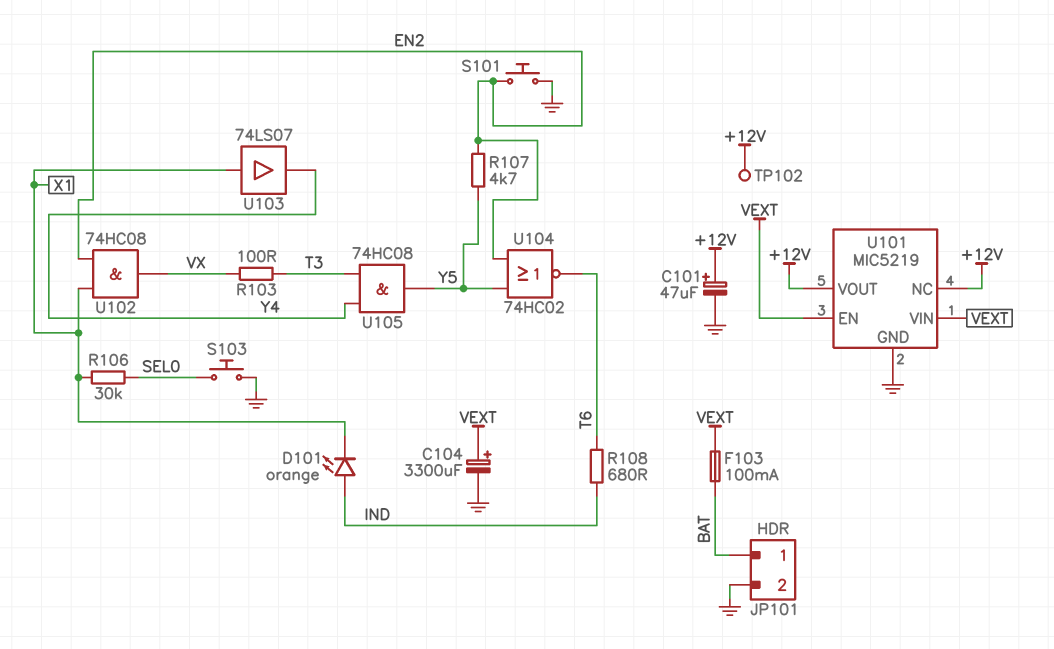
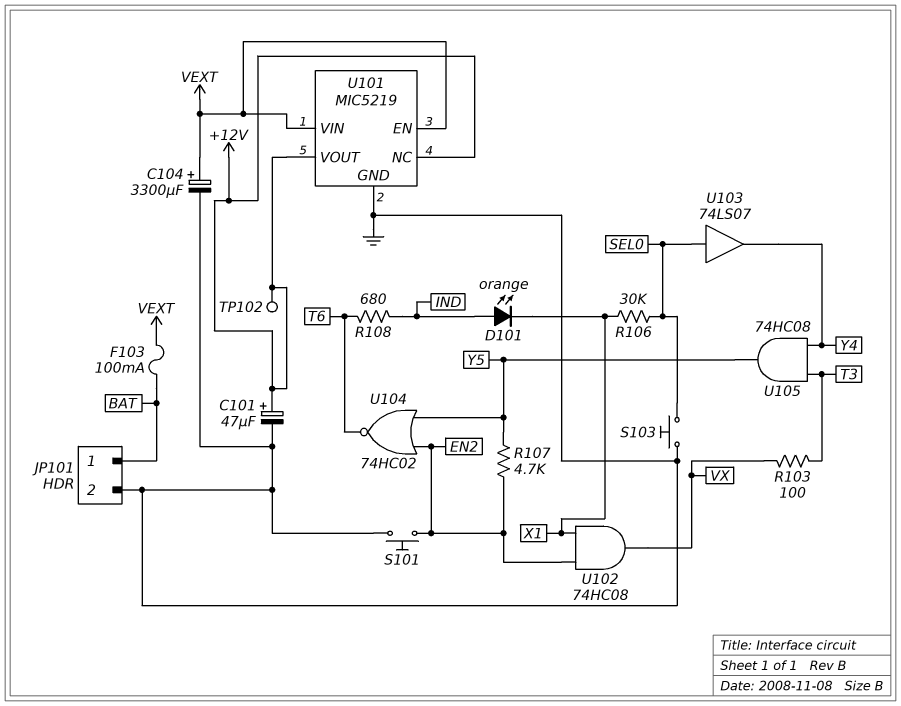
U103: buffer 74LS07 (in X1, out Y4) -> buffer 74LS07 (in SEL0, out Y4)

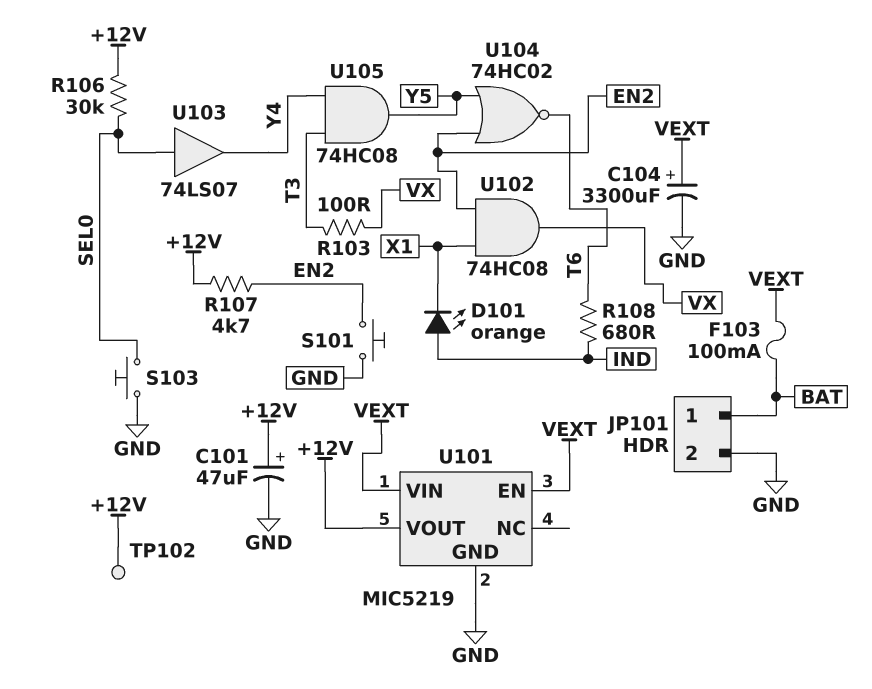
R106: 30k (SEL0, X1) -> 30k (+12V, SEL0)
R107: 4.7k (EN2, Y5) -> 4.7k (+12V, EN2)
U101 pin NC: +12V -> none

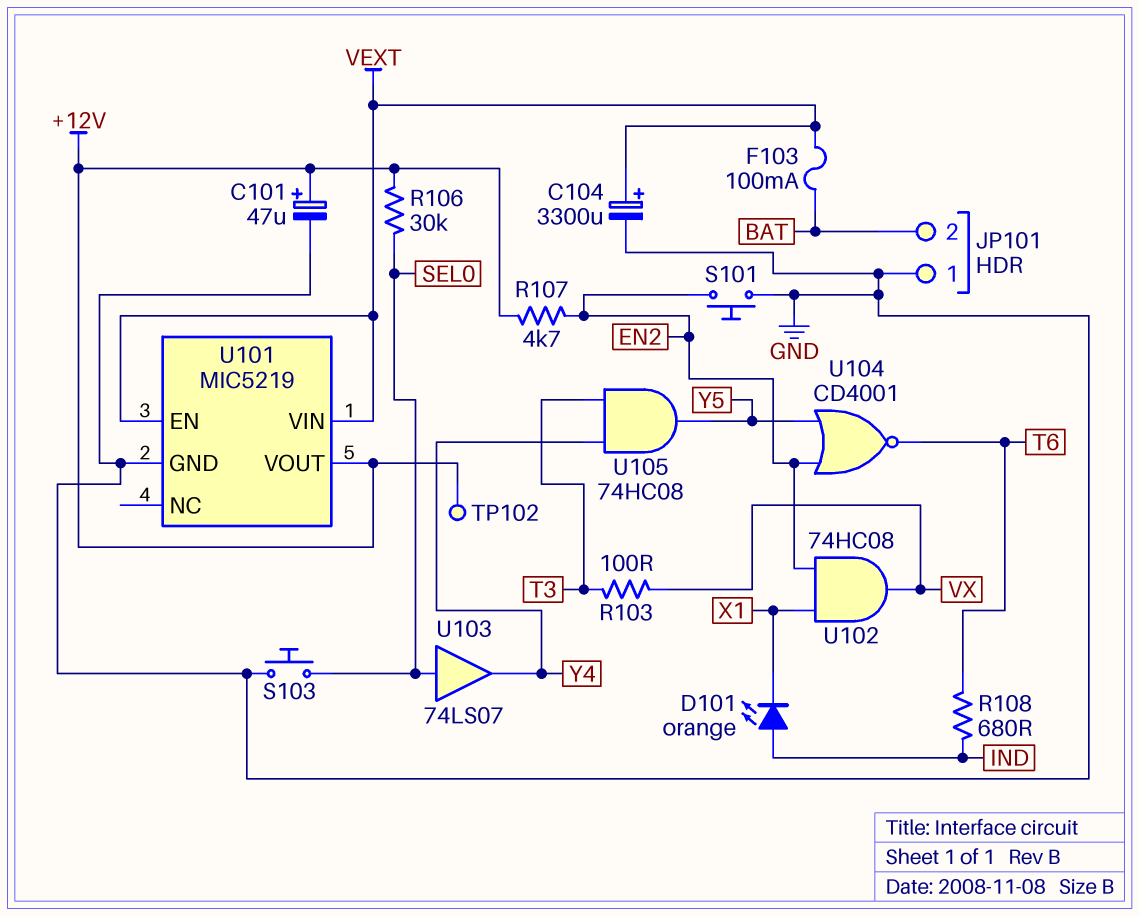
JP101 pin 1: BAT -> GND
JP101 pin 2: GND -> BAT
U104: NOR 74HC02 (in EN2, in Y5, out T6) -> NOR CD4001 (in EN2, in Y5, out T6)

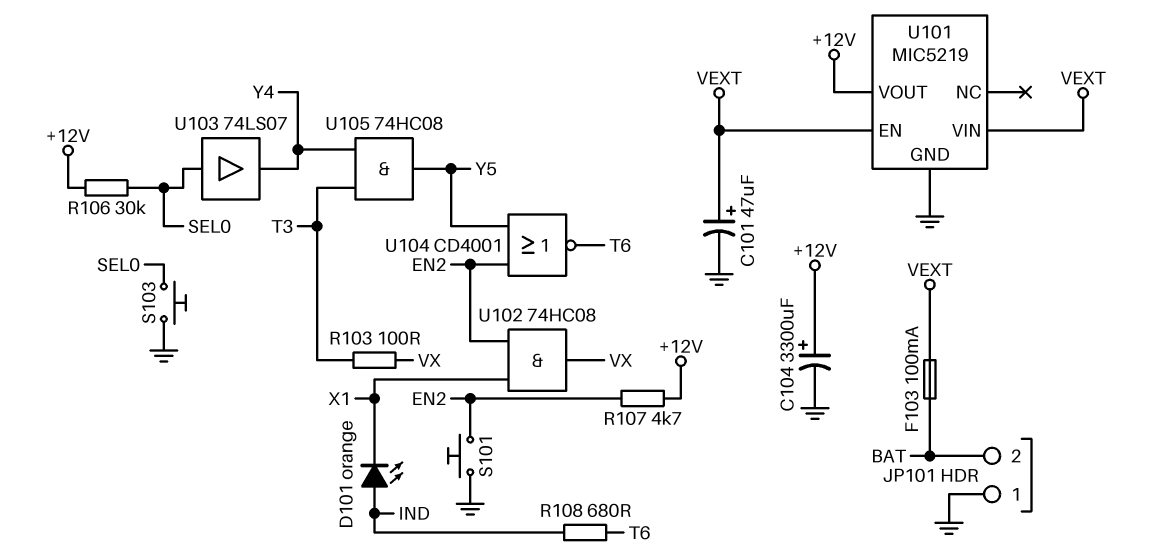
C101: 47uF (plus +12V, minus GND) -> 47uF (plus VEXT, minus GND)
C104: 3300uF (plus VEXT, minus GND) -> 3300uF (plus +12V, minus GND)
TP102: test point (+12V) -> none

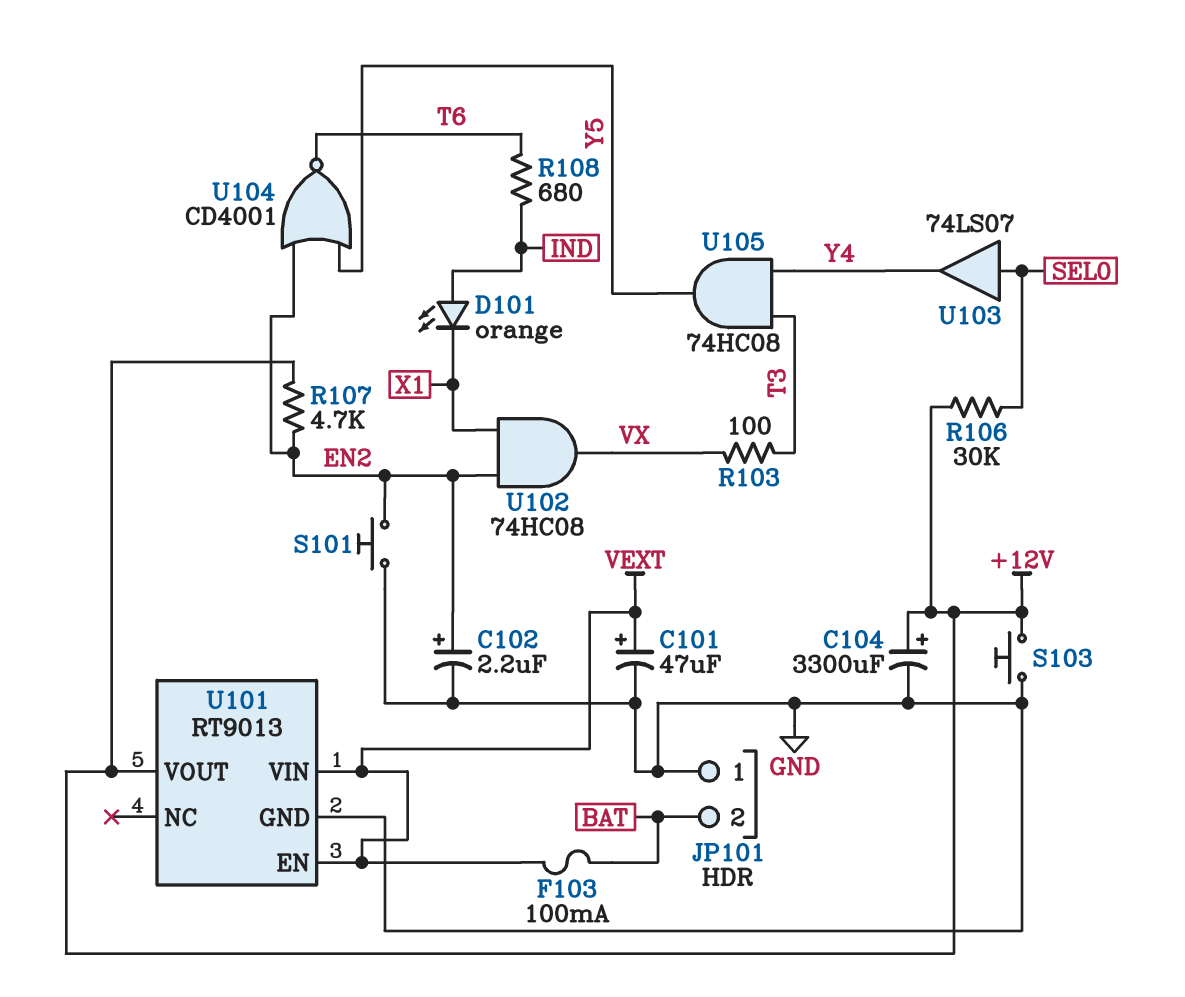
C102: none -> 2.2uF (plus EN2, minus GND)
S103: button (GND, SEL0) -> button (+12V, GND)
U101: MIC5219 -> RT9013

